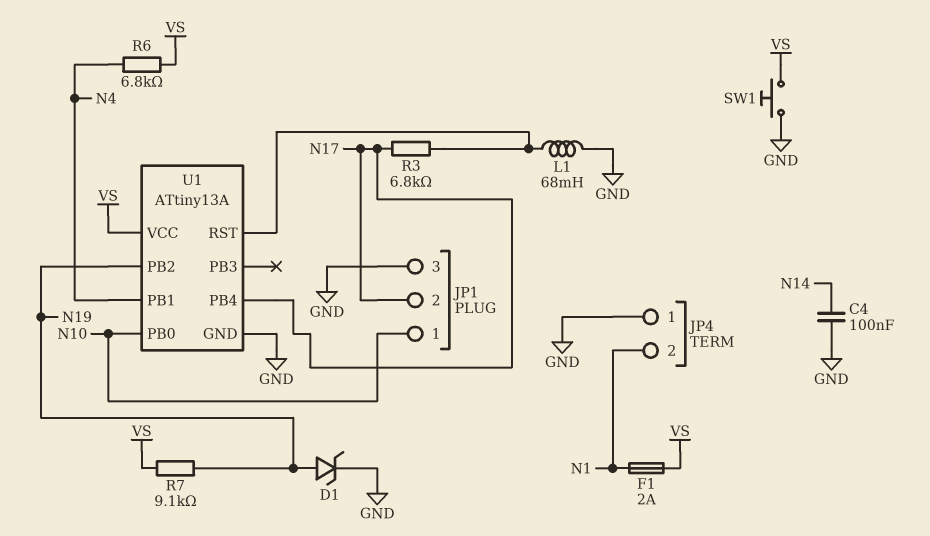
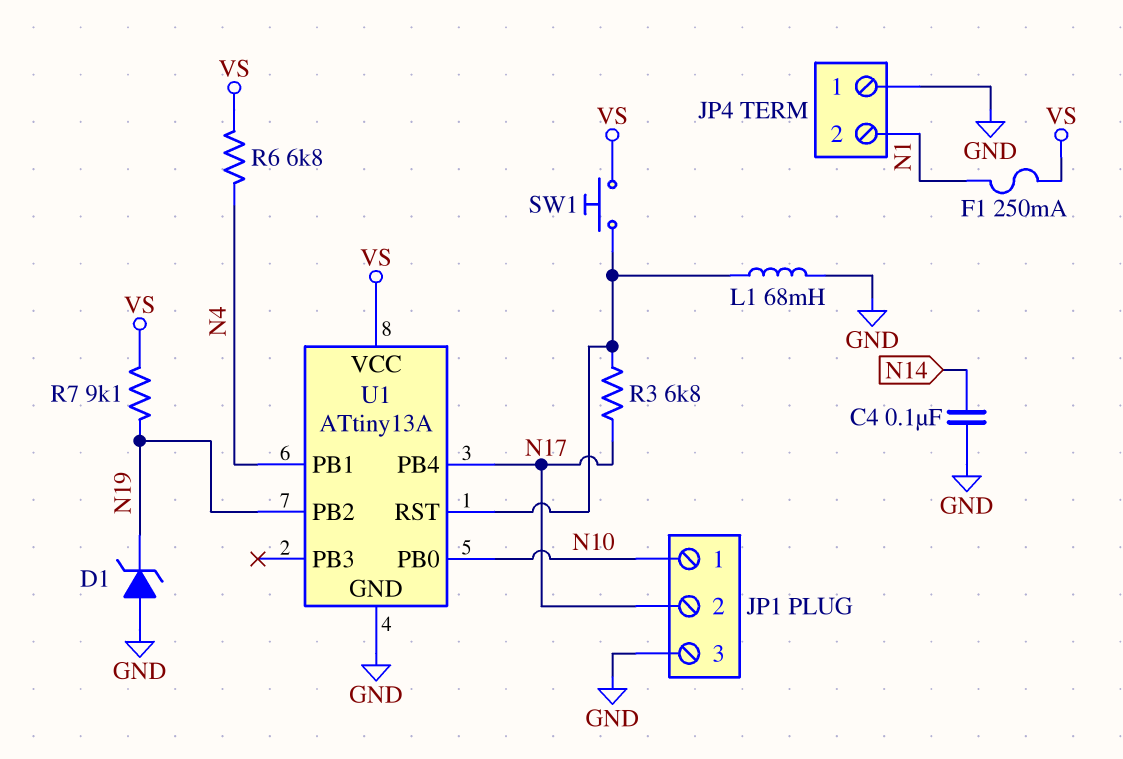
D1: zener (A N19, K GND) -> zener (A GND, K N19)
F1: 2A (N1, VS) -> 250mA (N1, VS)
SW1: button (GND, VS) -> button (U1/RST, VS)

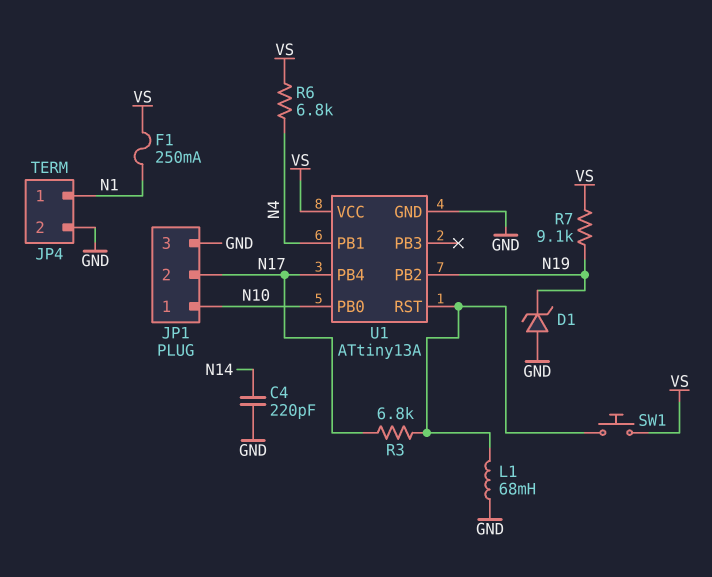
C4: 100nF (GND, N14) -> 220pF (GND, N14)
JP4 pin 1: GND -> N1
JP4 pin 2: N1 -> GND

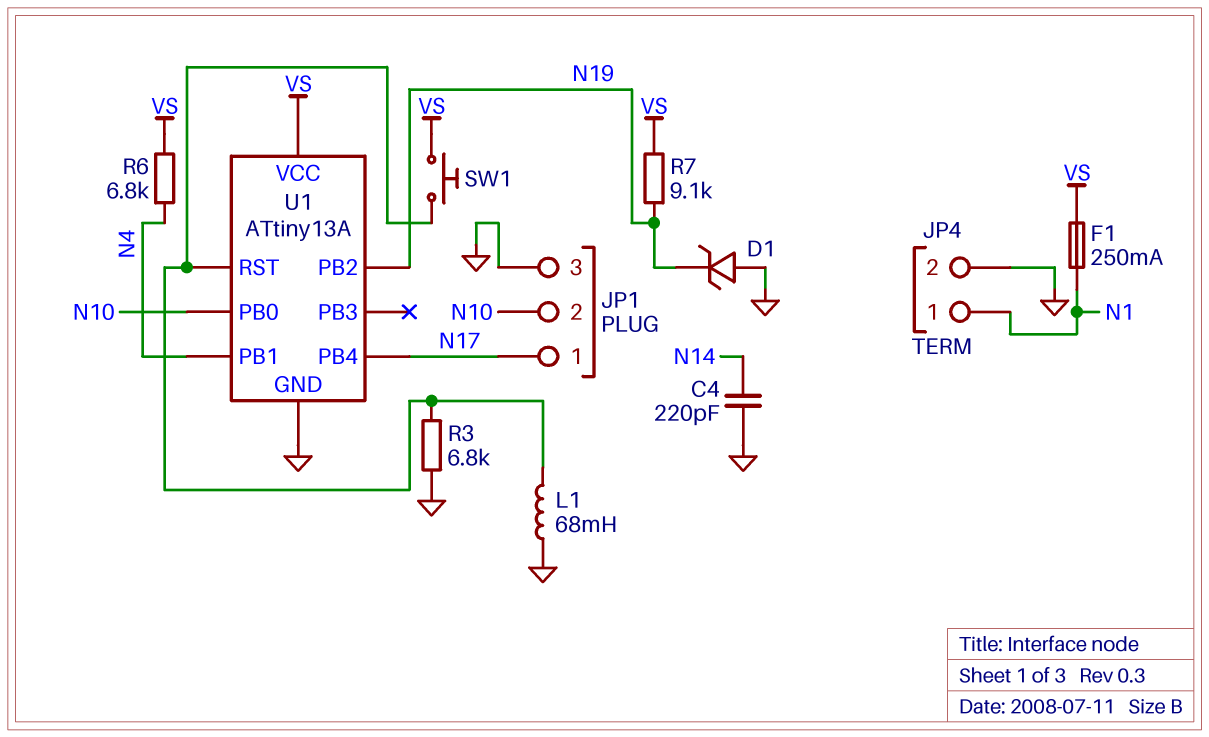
JP1 pin 1: N10 -> N17
JP1 pin 2: N17 -> N10
R3: 6.8k (N17, U1/RST) -> 6.8k (GND, U1/RST)

